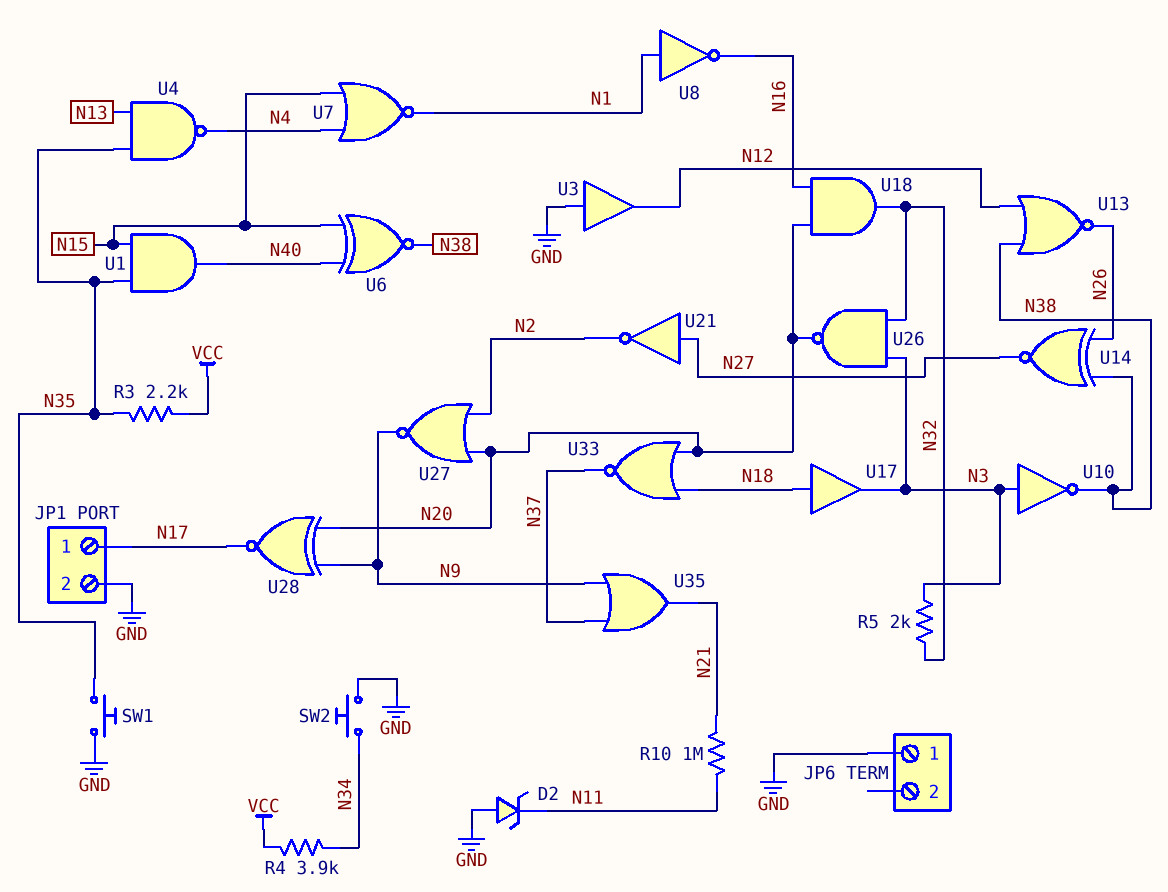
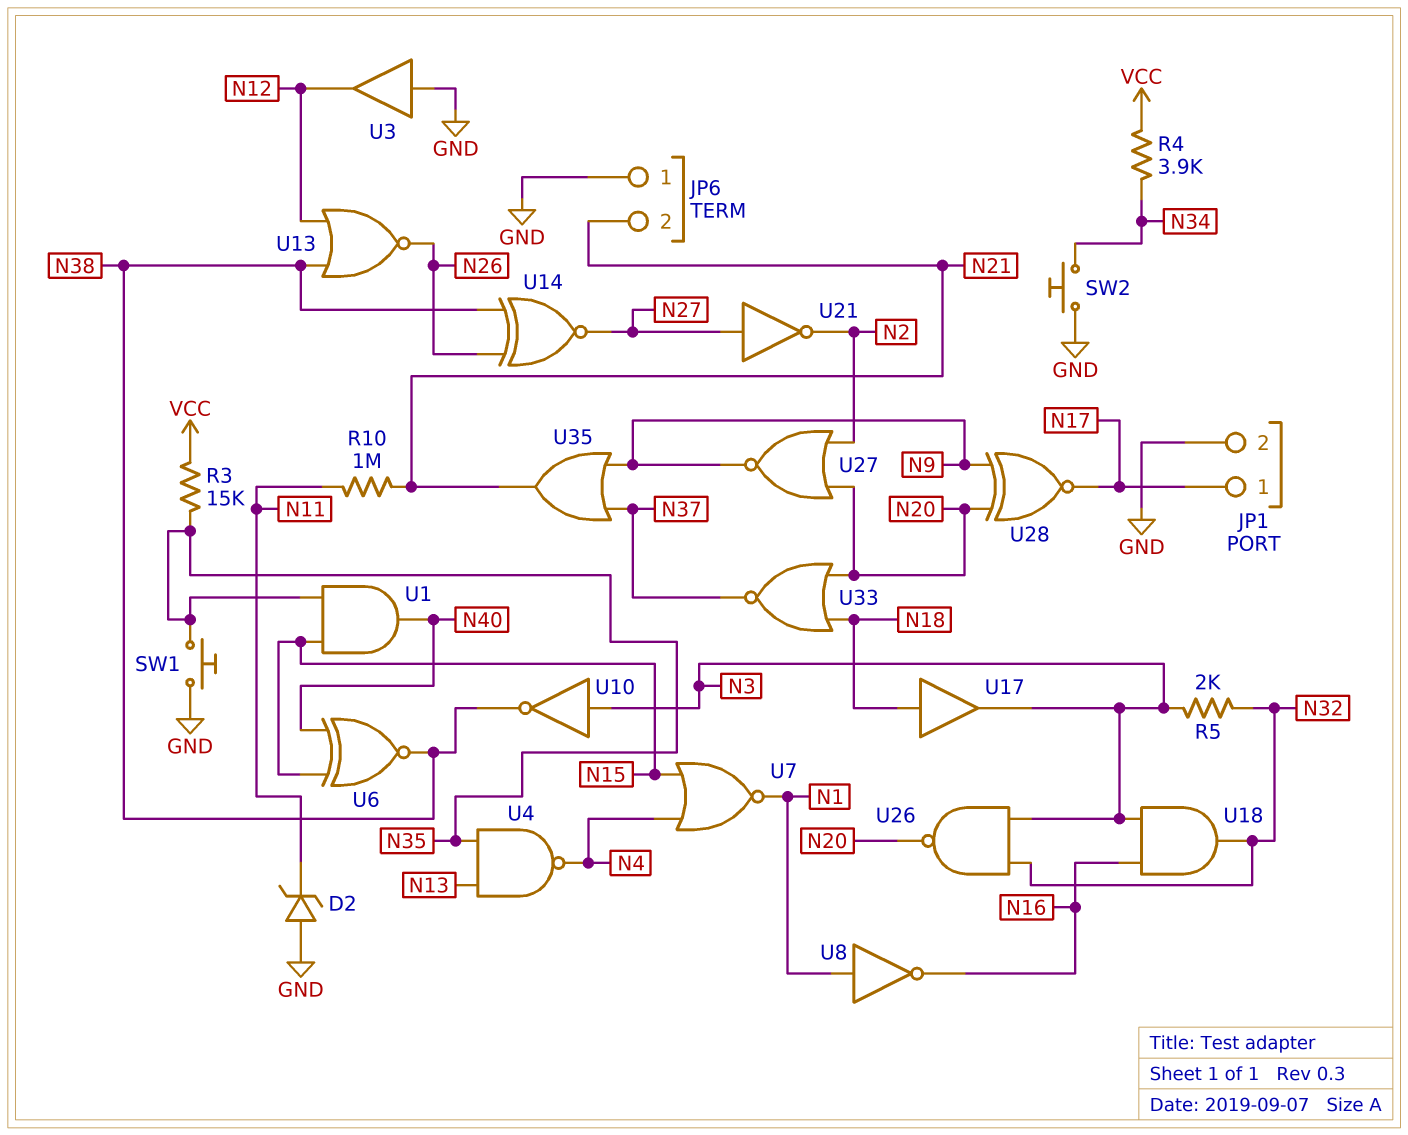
JP6 pin 2: none -> N21
R3: 2.2k (N35, VCC) -> 15k (N35, VCC)
U18: AND (in N16, in N20, out N32) -> AND (in N3, in N16, out N32)

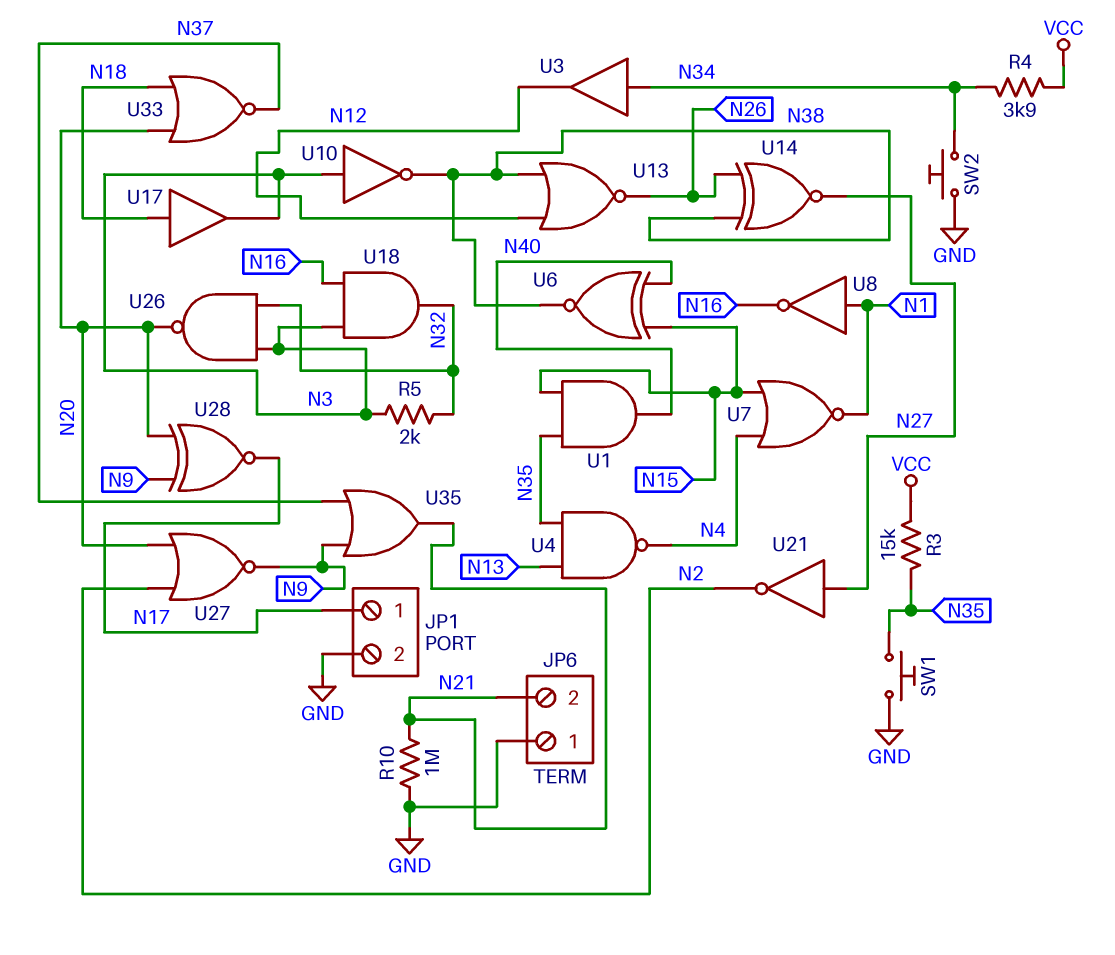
D2: zener (A GND, K N11) -> none
R10: 1M (N11, N21) -> 1M (GND, N21)
U3: buffer (in GND, out N12) -> buffer (in N34, out N12)

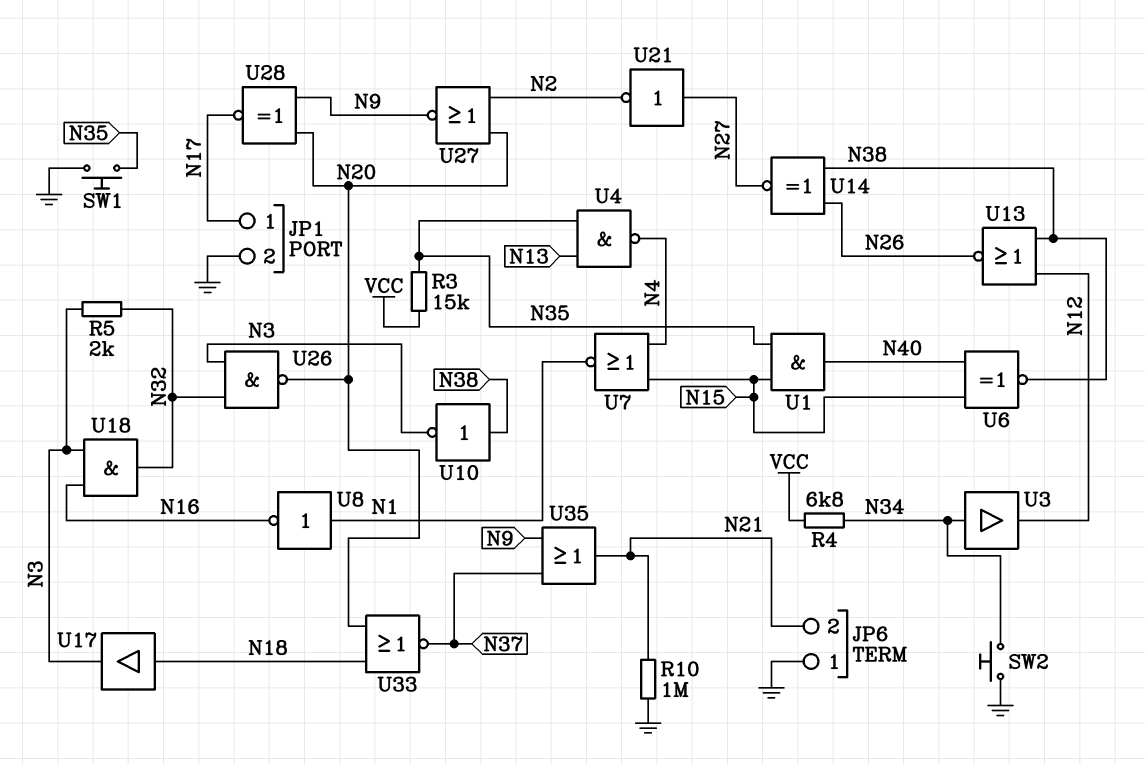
R4: 3.9k (N34, VCC) -> 6.8k (N34, VCC)
U10: NOT (in N3, out N38) -> NOT (in N38, out N3)

